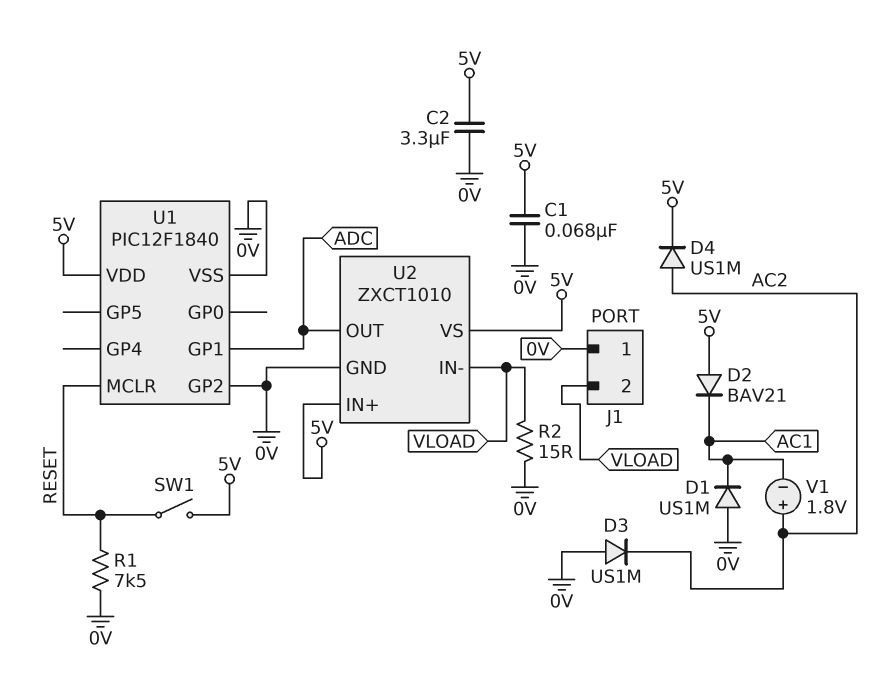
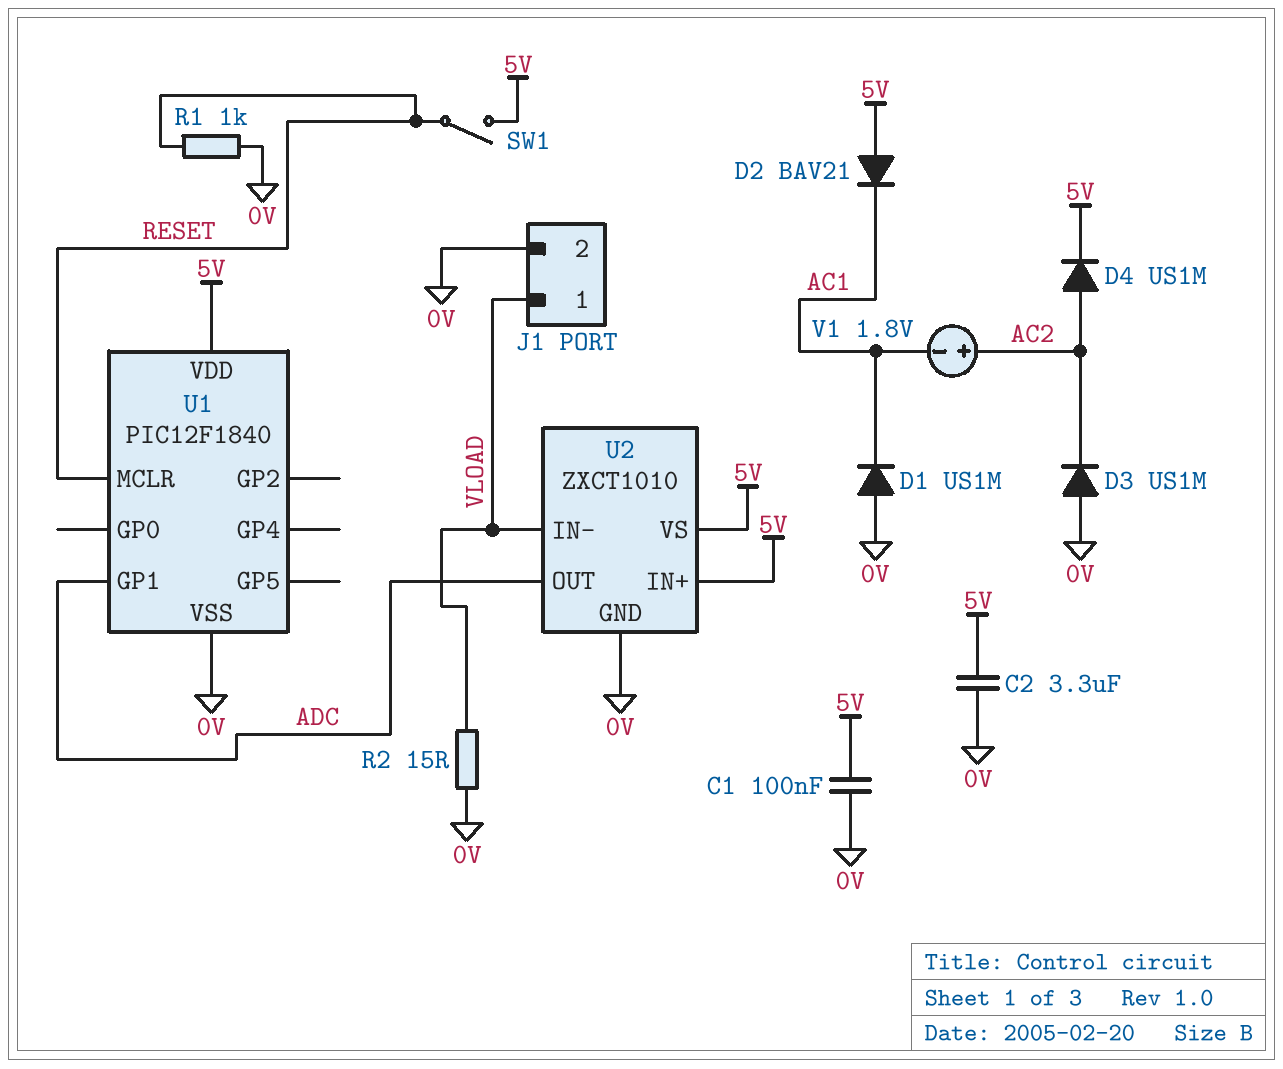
C1: 68nF (0V, 5V) -> 100nF (0V, 5V)
J1 pin 1: 0V -> VLOAD
J1 pin 2: VLOAD -> 0V
R1: 7.5k (0V, RESET) -> 1k (0V, RESET)
U1 pin GP2: 0V -> none

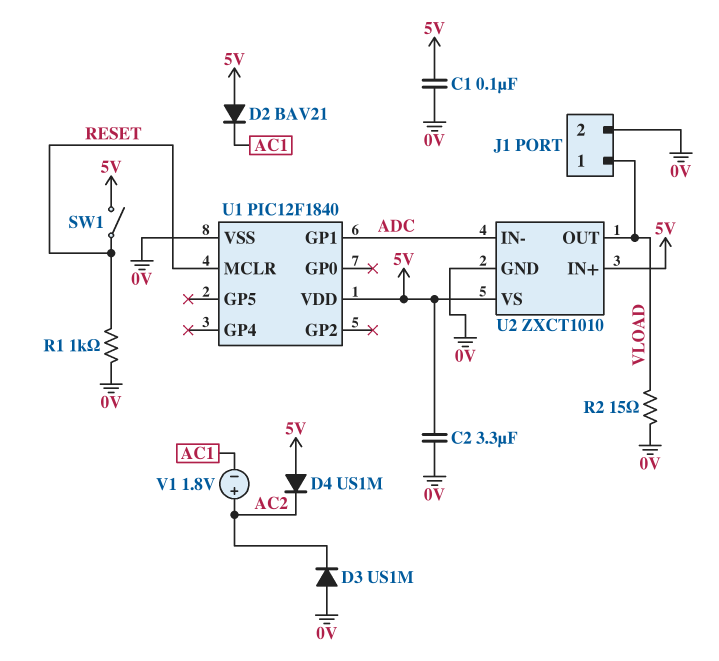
D1: diode US1M (A 0V, K AC1) -> none
D4: diode US1M (A AC2, K 5V) -> diode US1M (A 5V, K AC2)
U2 pin IN-: VLOAD -> ADC
U2 pin OUT: ADC -> VLOAD

